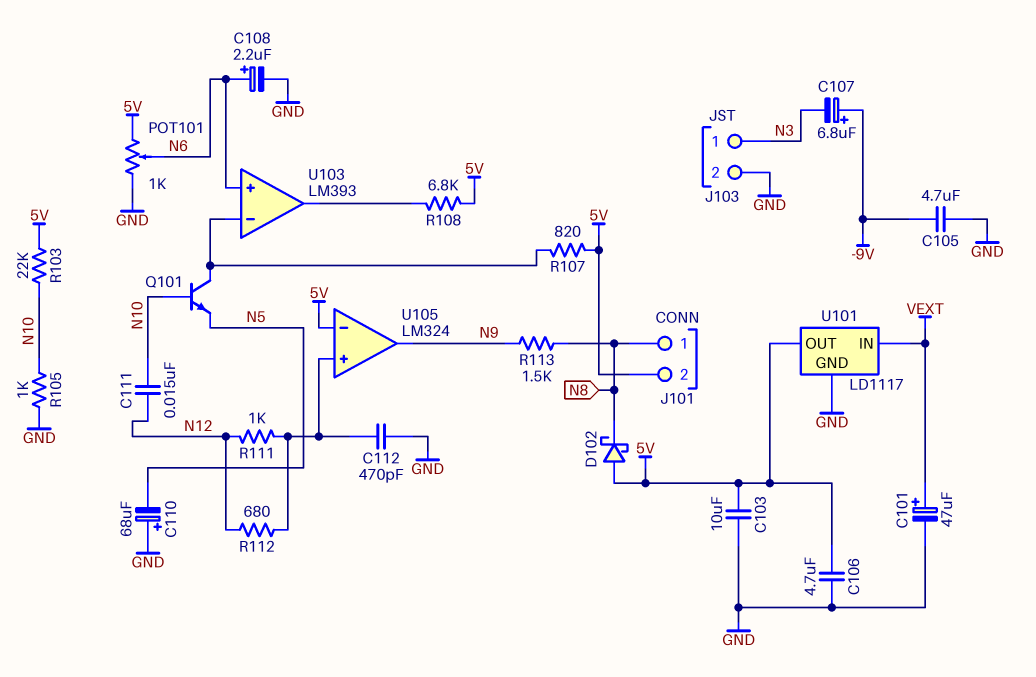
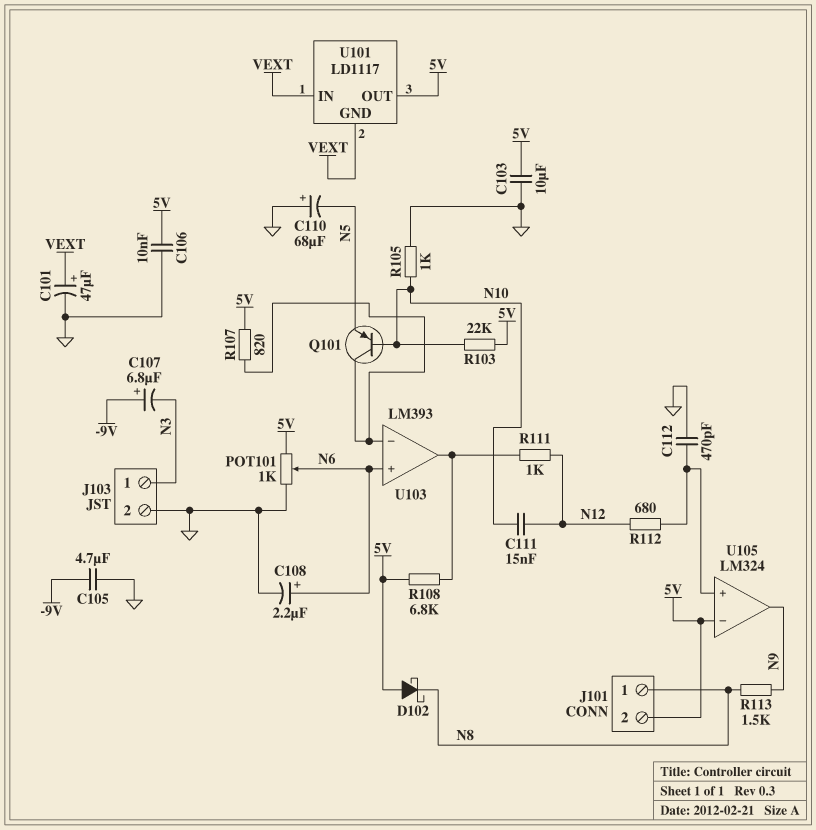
C106: 4.7uF (5V, GND) -> 10nF (5V, GND)
Q101: NPN (B N10, C U103/in-, E N5) -> PNP (B N10, C U103/in-, E N5)
R111: 1k (N12, U105/in+) -> 1k (N12, U103/out)
U101 pin GND: GND -> VEXT

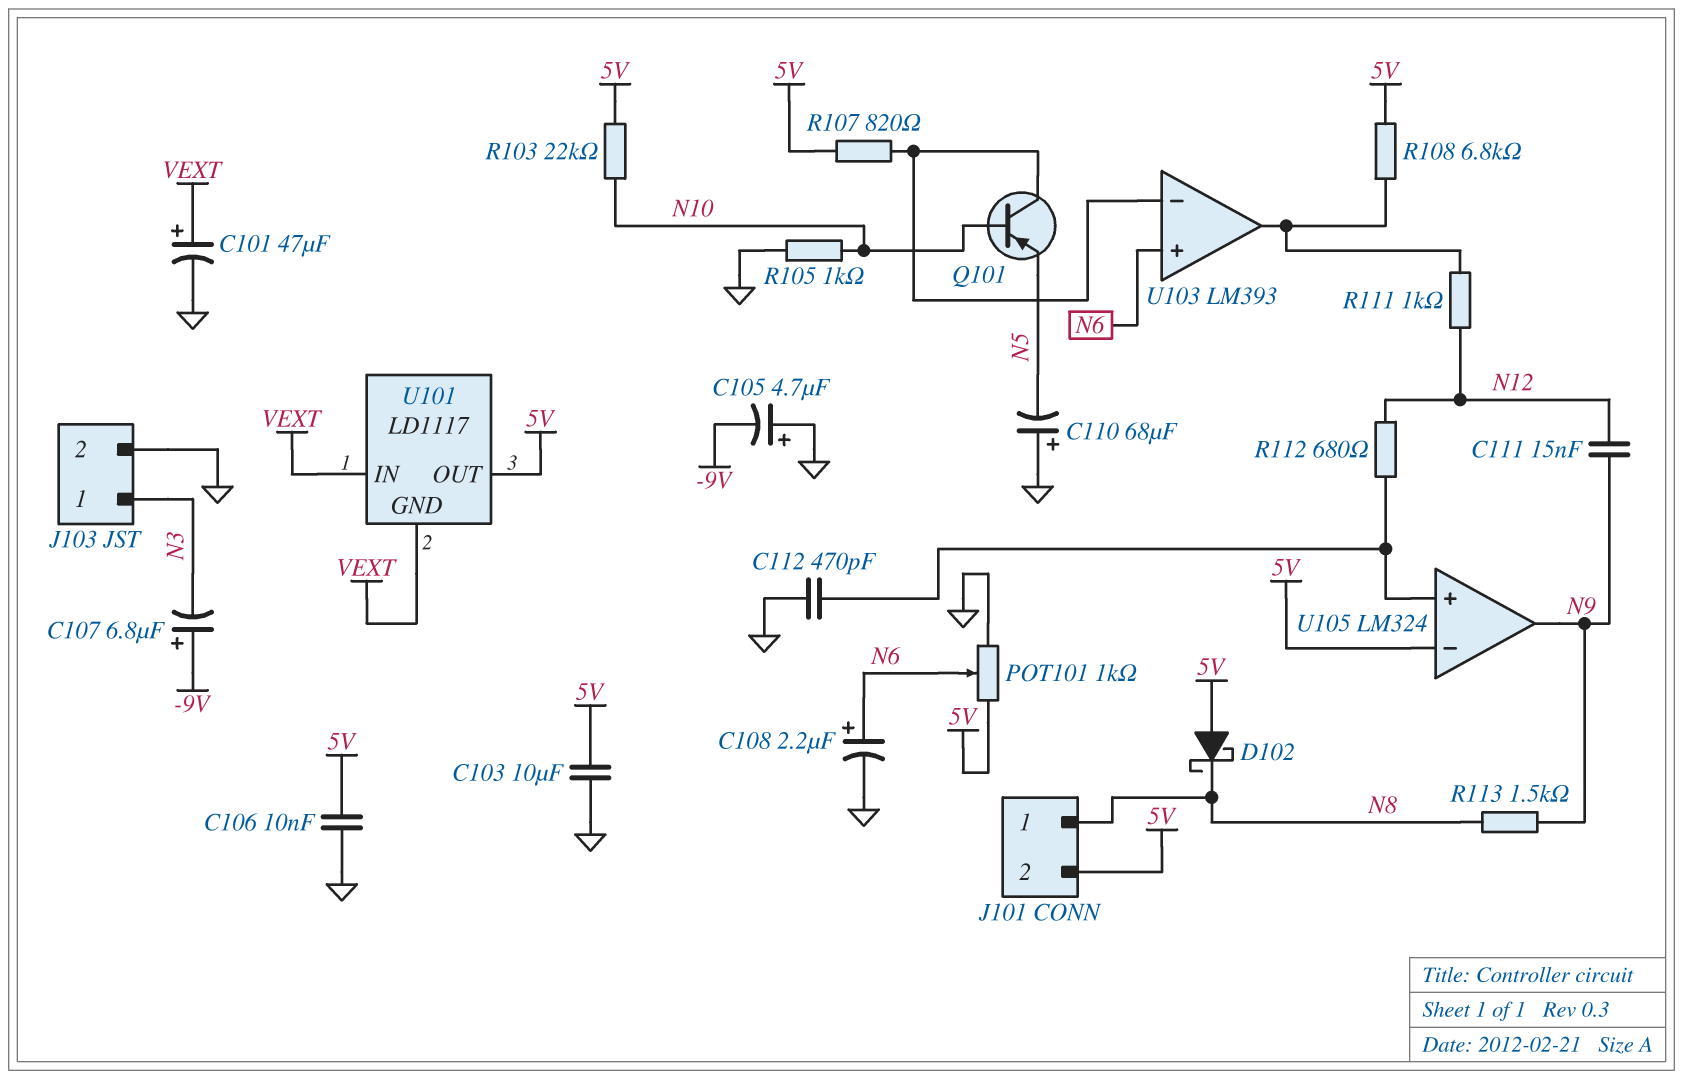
C105: 4.7uF (-9V, GND) -> 4.7uF (plus GND, minus -9V)
C111: 15nF (N10, N12) -> 15nF (N9, N12)

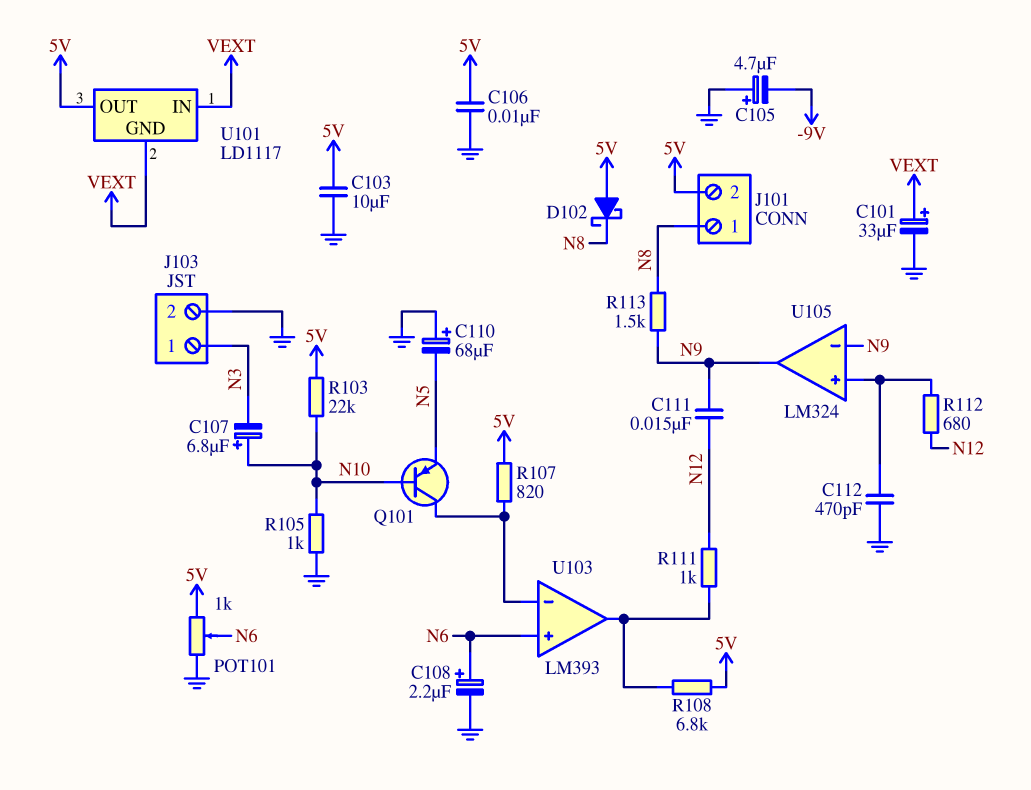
C101: 47uF (plus VEXT, minus GND) -> 33uF (plus VEXT, minus GND)
C107: 6.8uF (plus -9V, minus N3) -> 6.8uF (plus N10, minus N3)
U105 pin in-: 5V -> N9

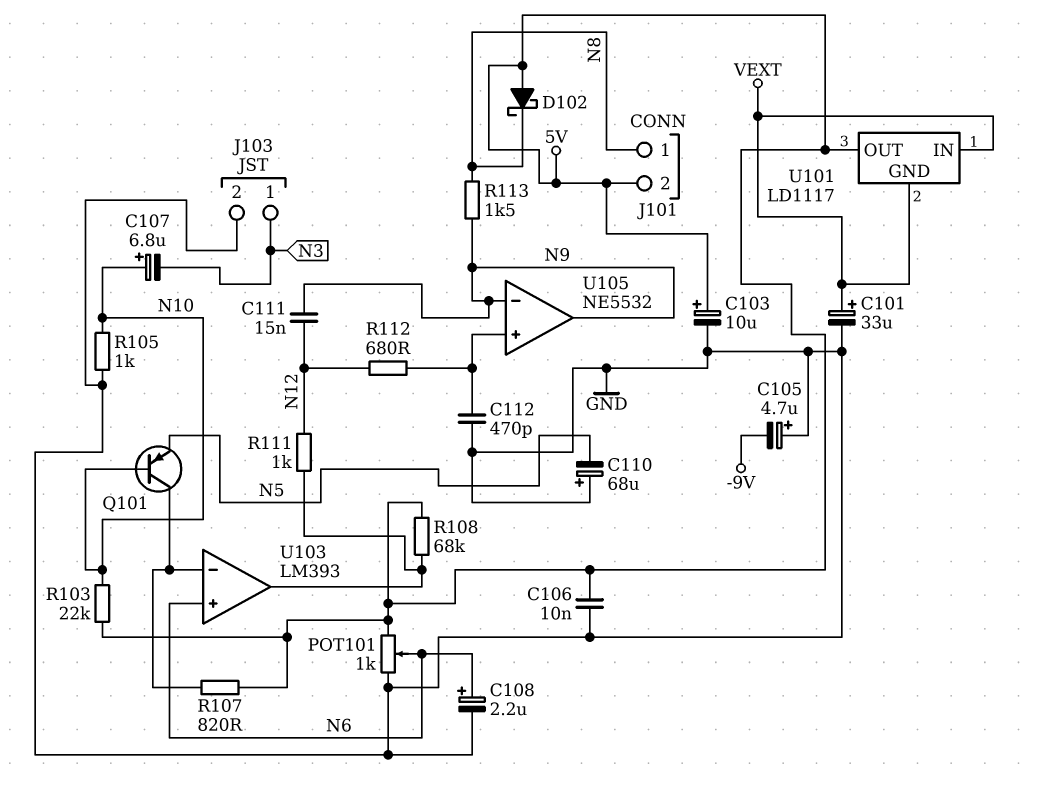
C103: 10uF (5V, GND) -> 10uF (plus 5V, minus GND)
R108: 6.8k (5V, U103/out) -> 68k (5V, U103/out)
U105: LM324 -> NE5532

